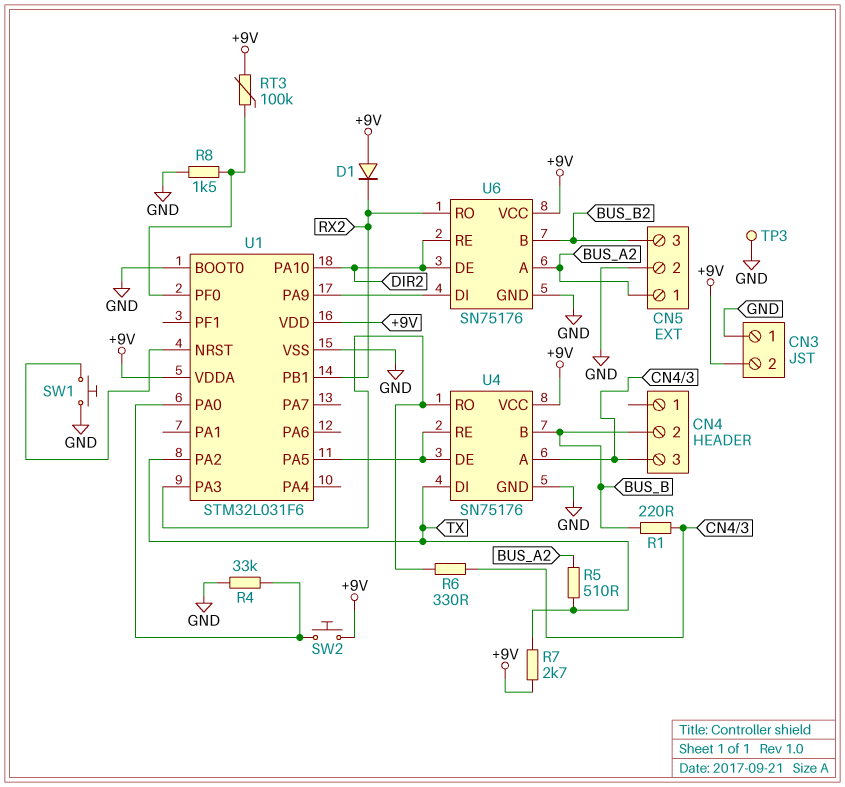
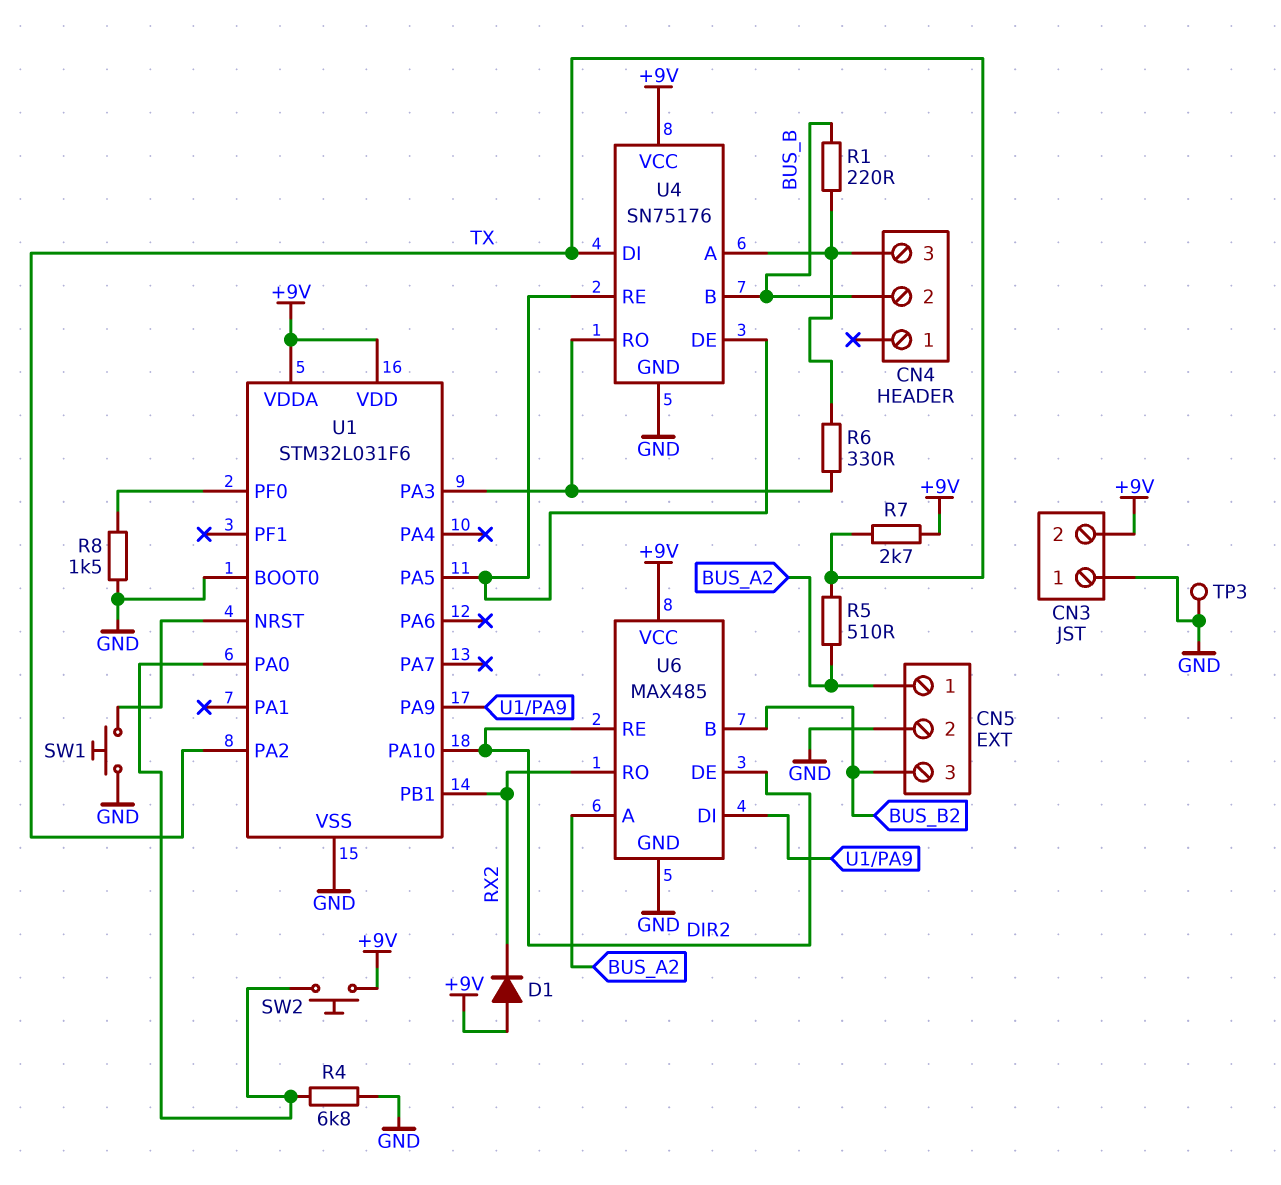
R4: 33k (GND, U1/PA0) -> 6.8k (GND, U1/PA0)
RT3: 100k (+9V, U1/PF0) -> none
U6: SN75176 -> MAX485

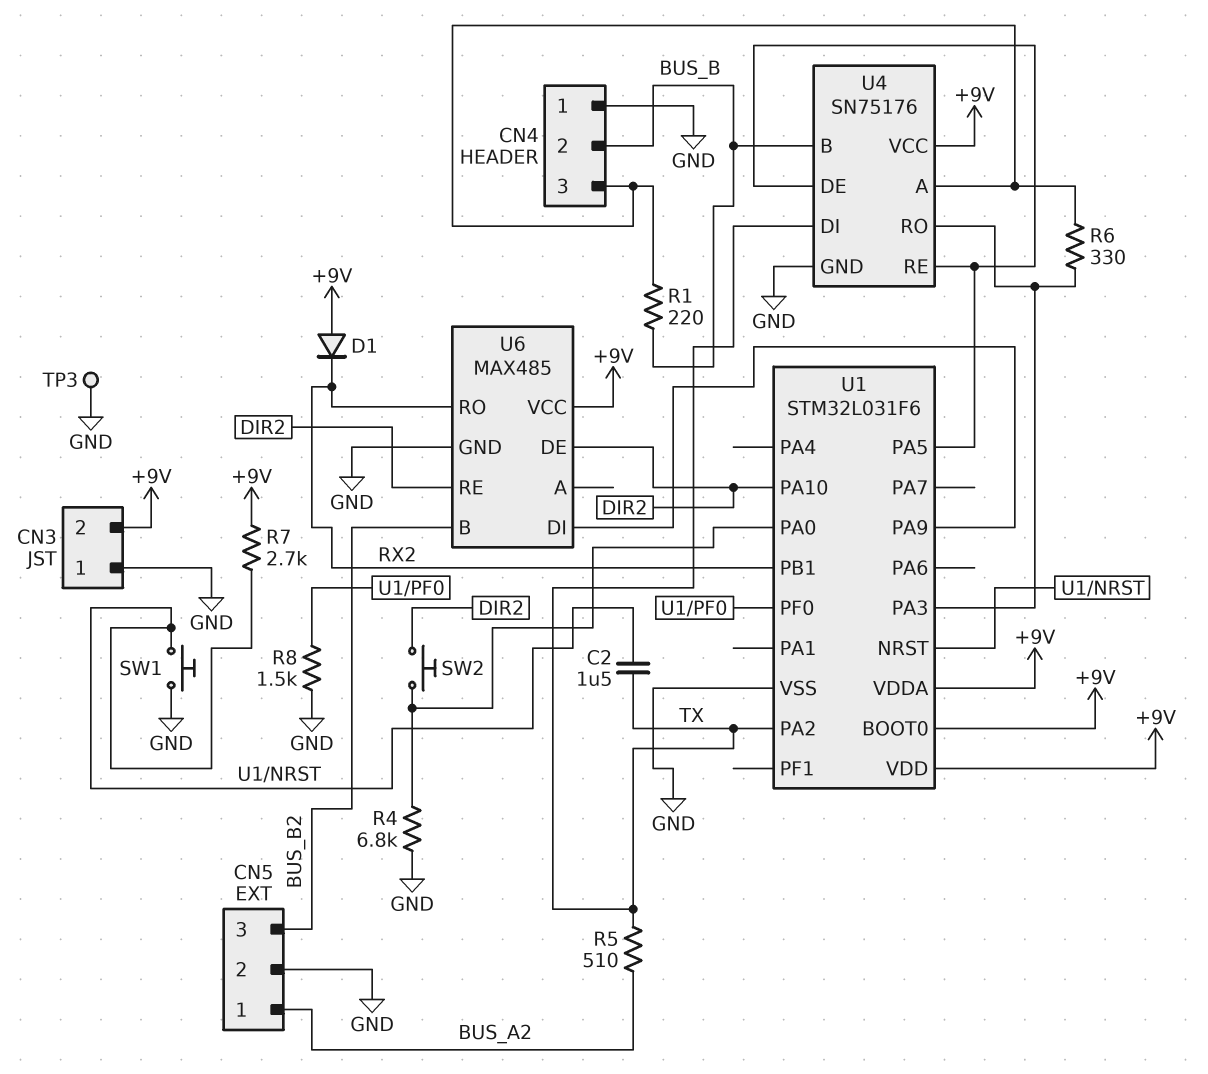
C2: none -> 1.5uF (TX, U1/NRST)
CN4 pin 1: none -> GND
R7: 2.7k (+9V, TX) -> 2.7k (+9V, U1/NRST)
SW2: button (+9V, U1/PA0) -> button (DIR2, U1/PA0)
U1 pin BOOT0: GND -> +9V
U6 pin A: BUS_A2 -> none

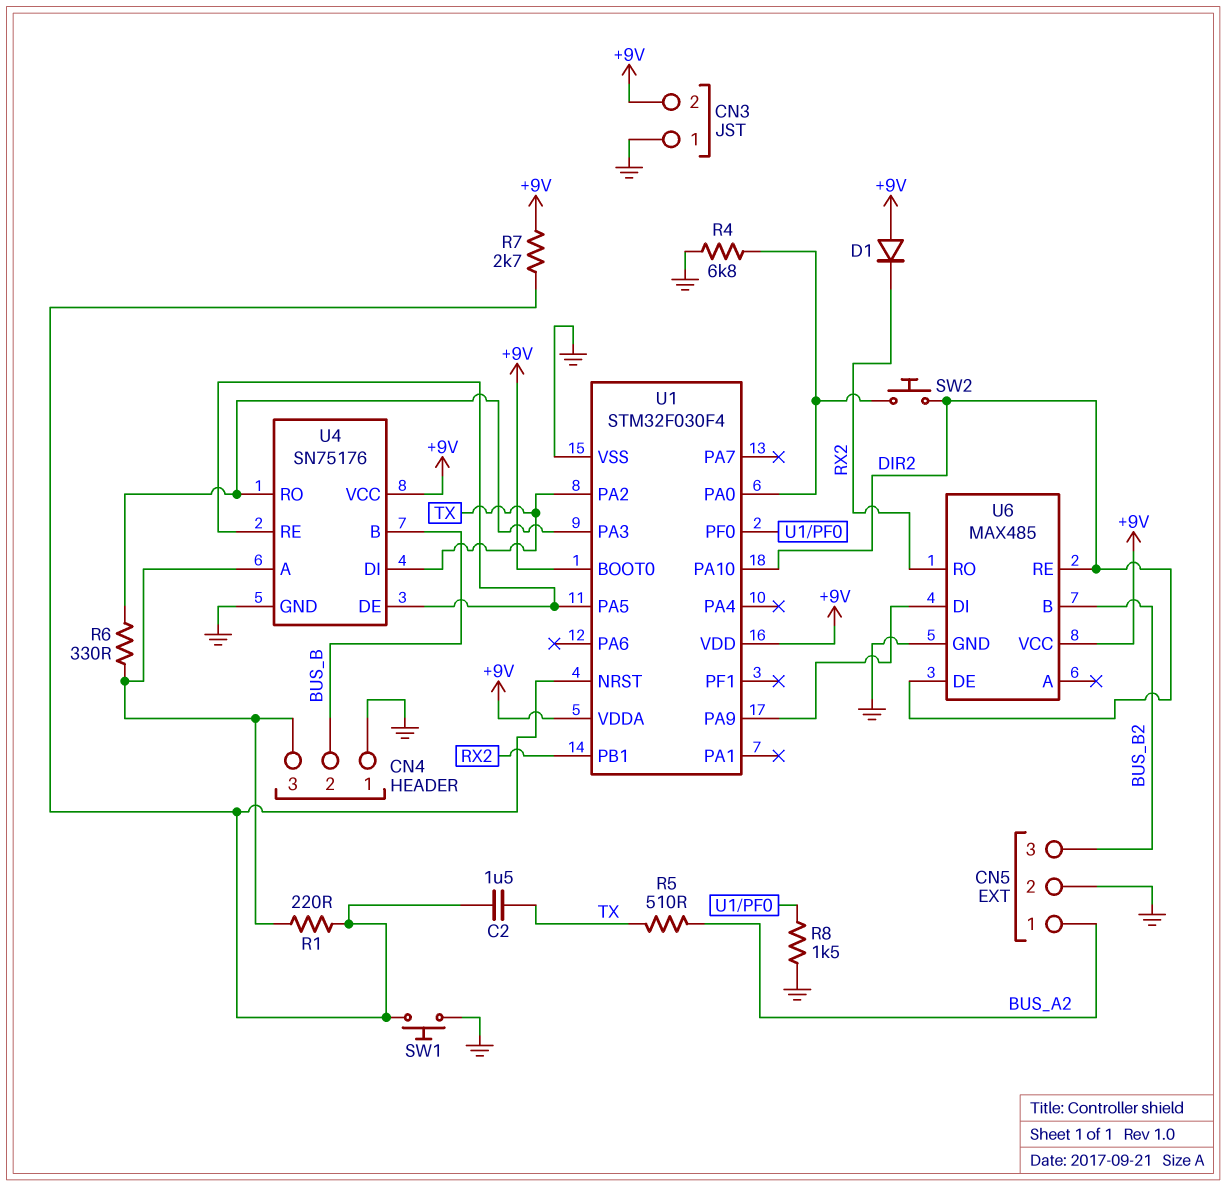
R1: 220 (BUS_B, CN4/3) -> 220 (CN4/3, U1/NRST)
TP3: test point (GND) -> none
U1: STM32L031F6 -> STM32F030F4

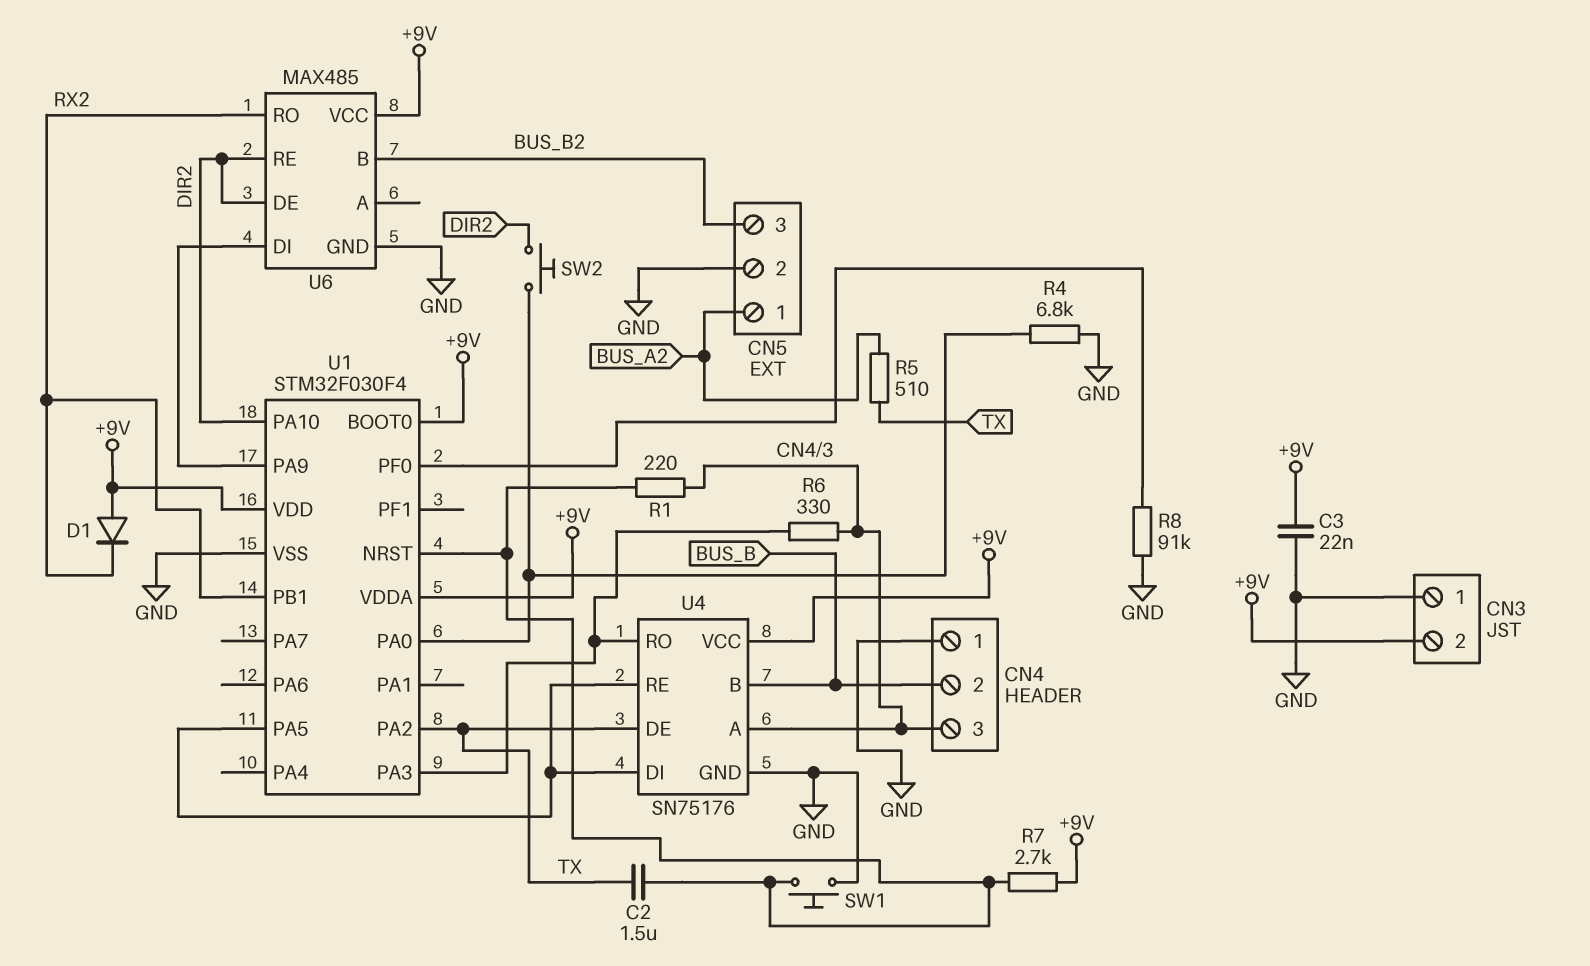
C3: none -> 22nF (+9V, GND)
R8: 1.5k (GND, U1/PF0) -> 91k (GND, U1/PF0)
U4 pin DE: U1/PA5 -> TX
U4 pin DI: TX -> U1/PA5

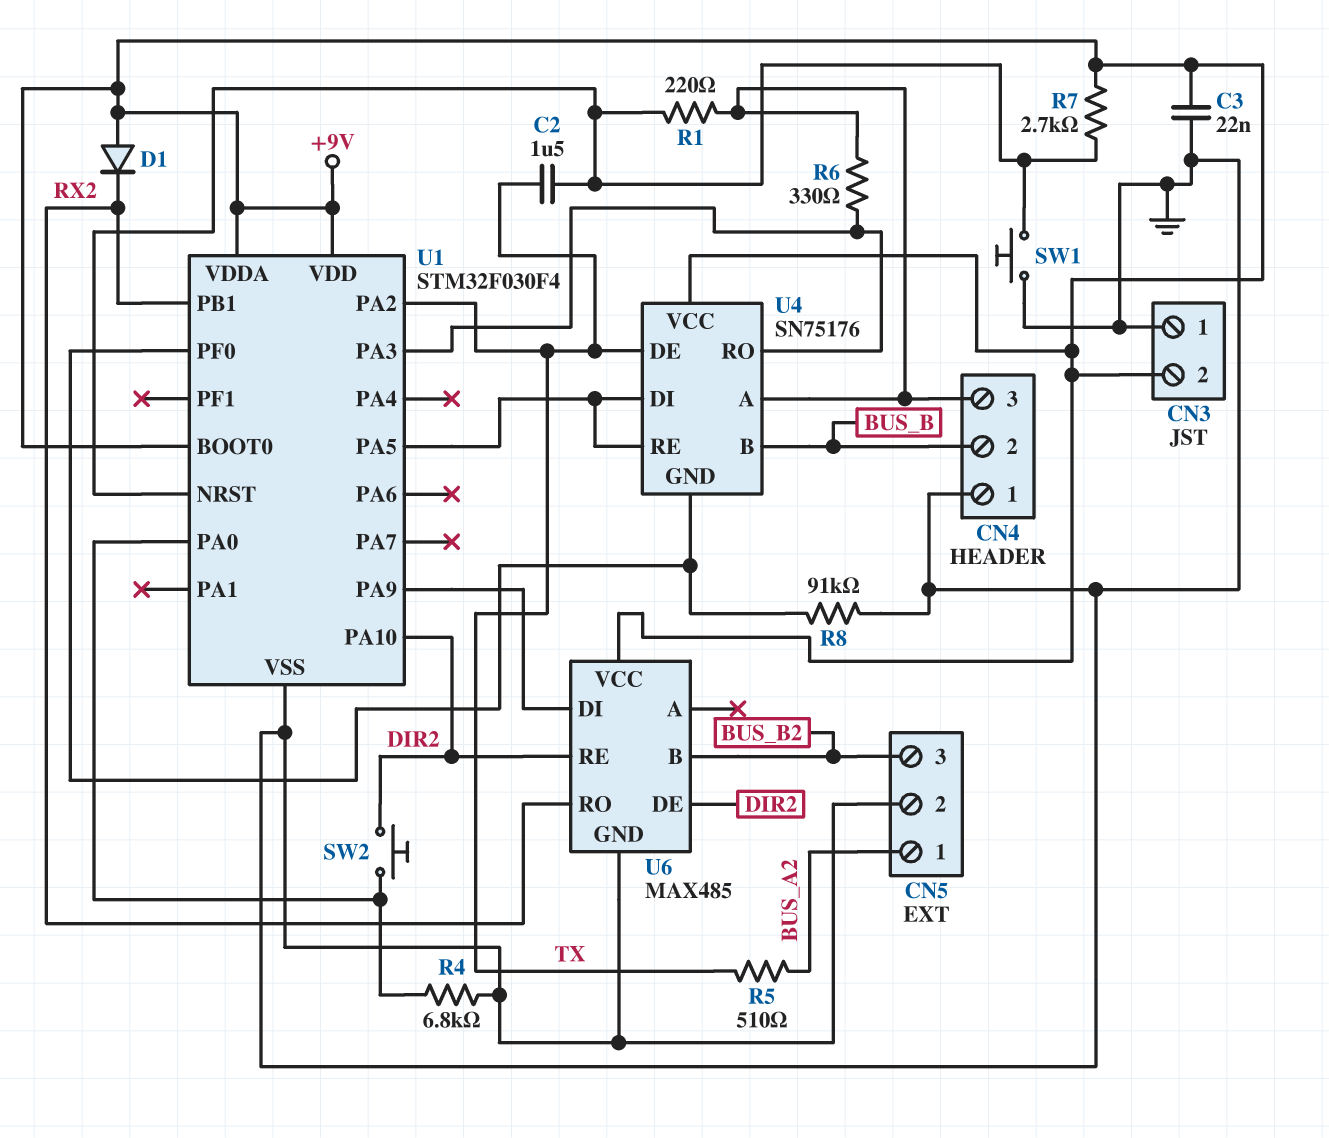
U4 pin GND: GND -> U1/PF0

